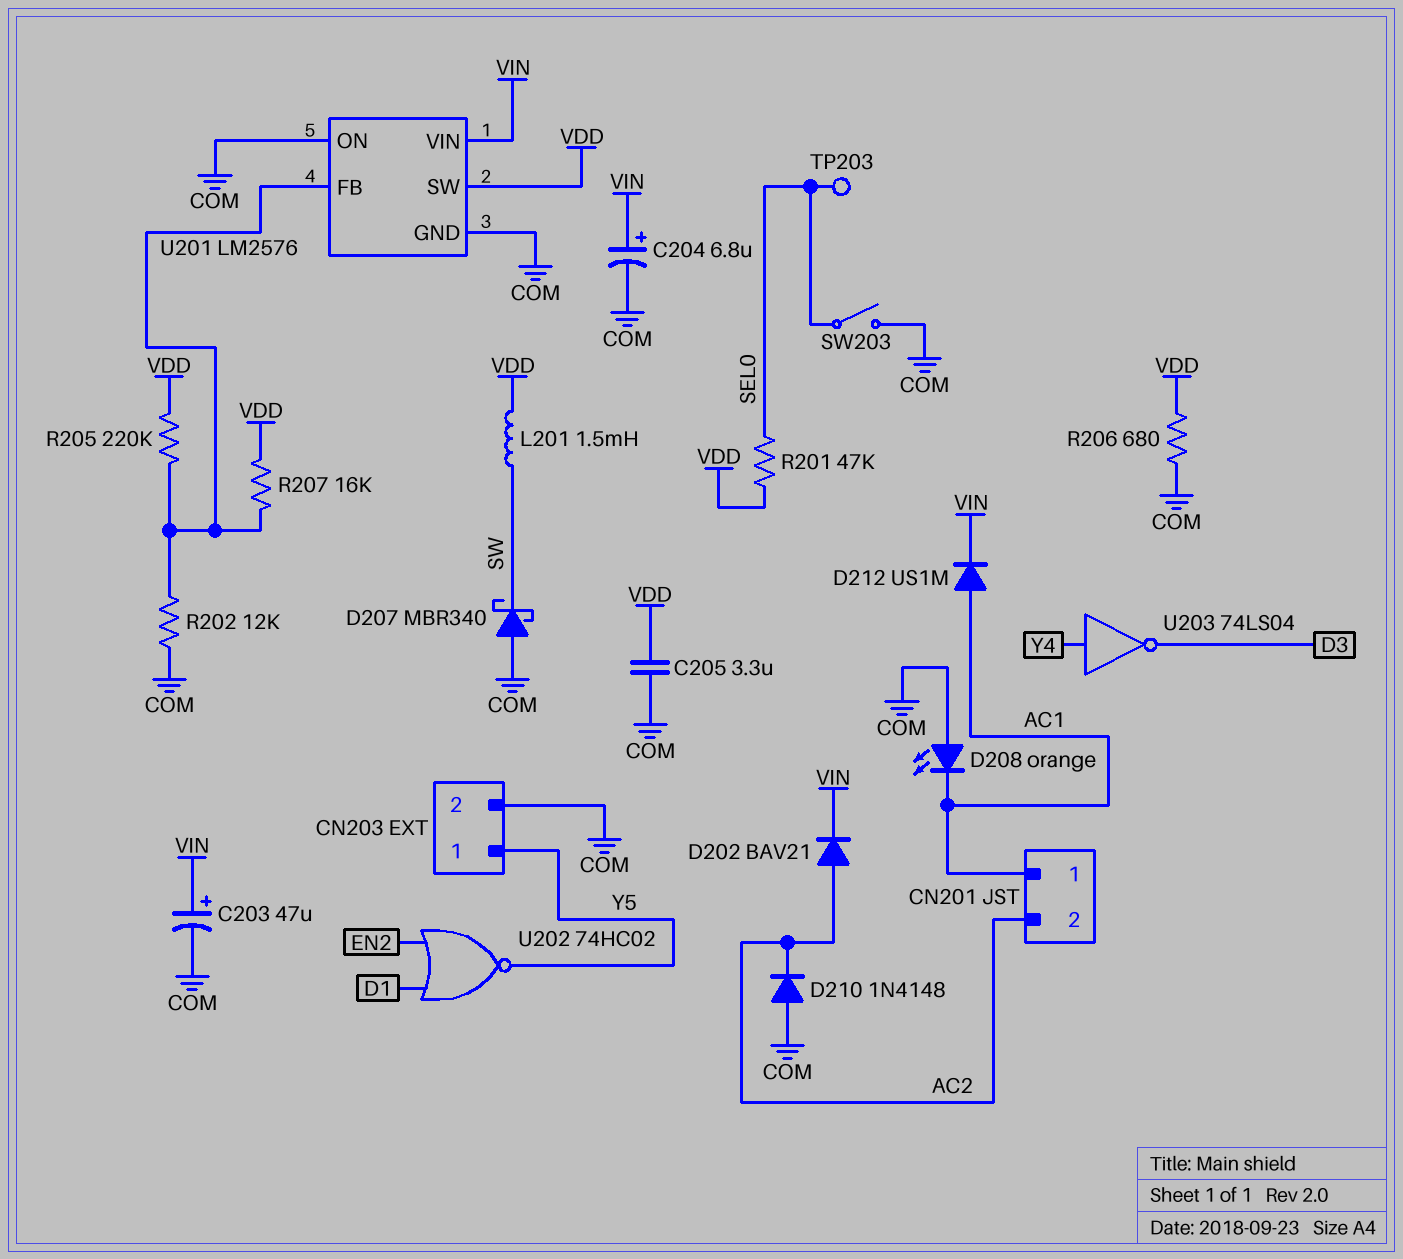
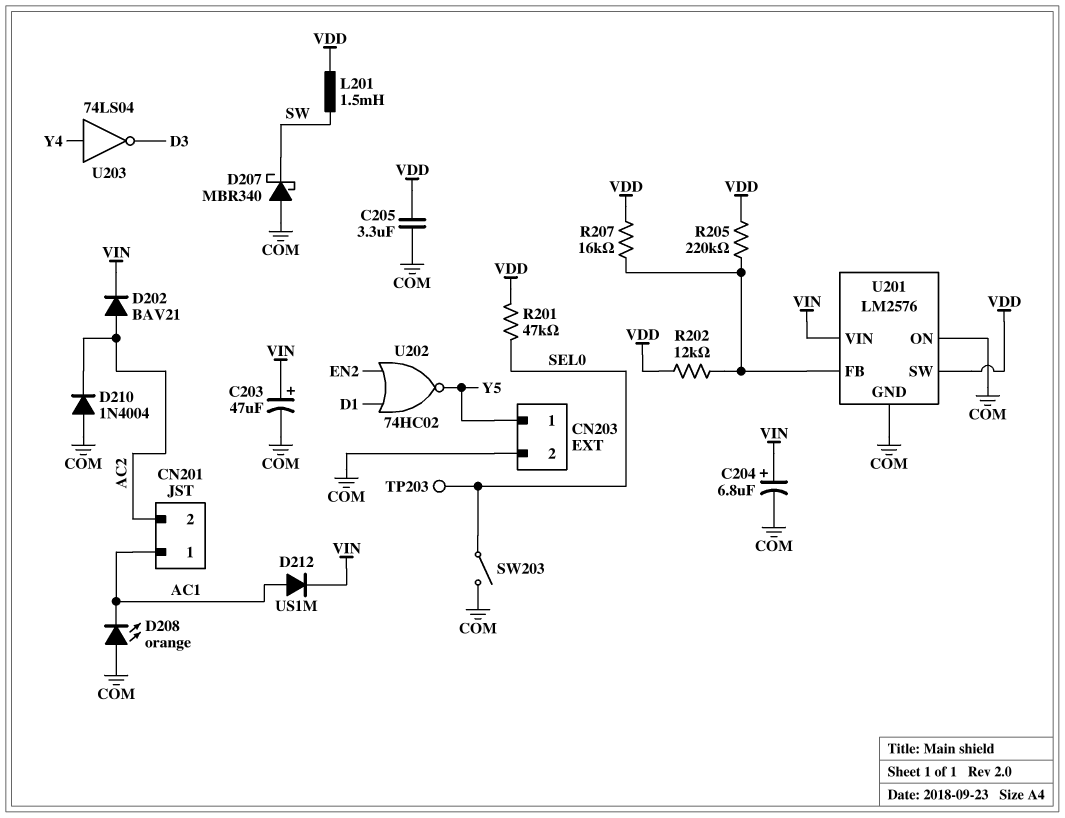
D210: diode 1N4148 (A COM, K AC2) -> diode 1N4004 (A COM, K AC2)
R202: 12k (COM, U201/FB) -> 12k (U201/FB, VDD)
R206: 680 (COM, VDD) -> none

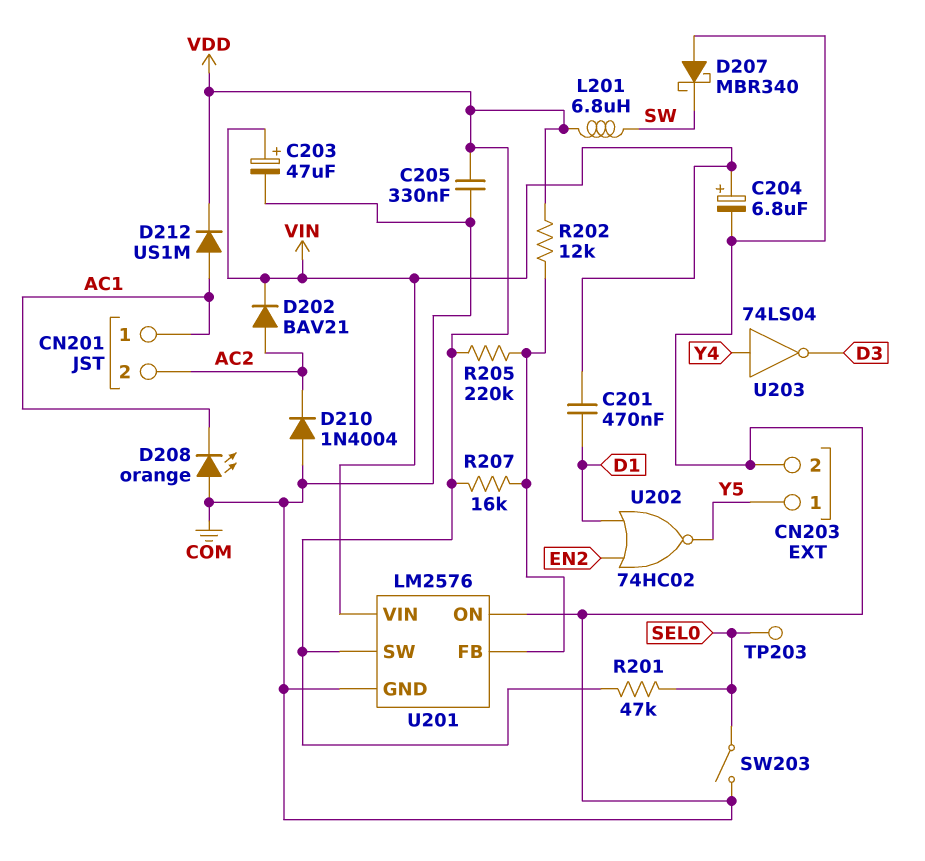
C201: none -> 470nF (D1, VIN)
C205: 3.3uF (COM, VDD) -> 330nF (COM, VDD)
D212: diode US1M (A AC1, K VIN) -> diode US1M (A AC1, K VDD)
L201: 1.5mH (SW, VDD) -> 6.8uH (SW, VDD)

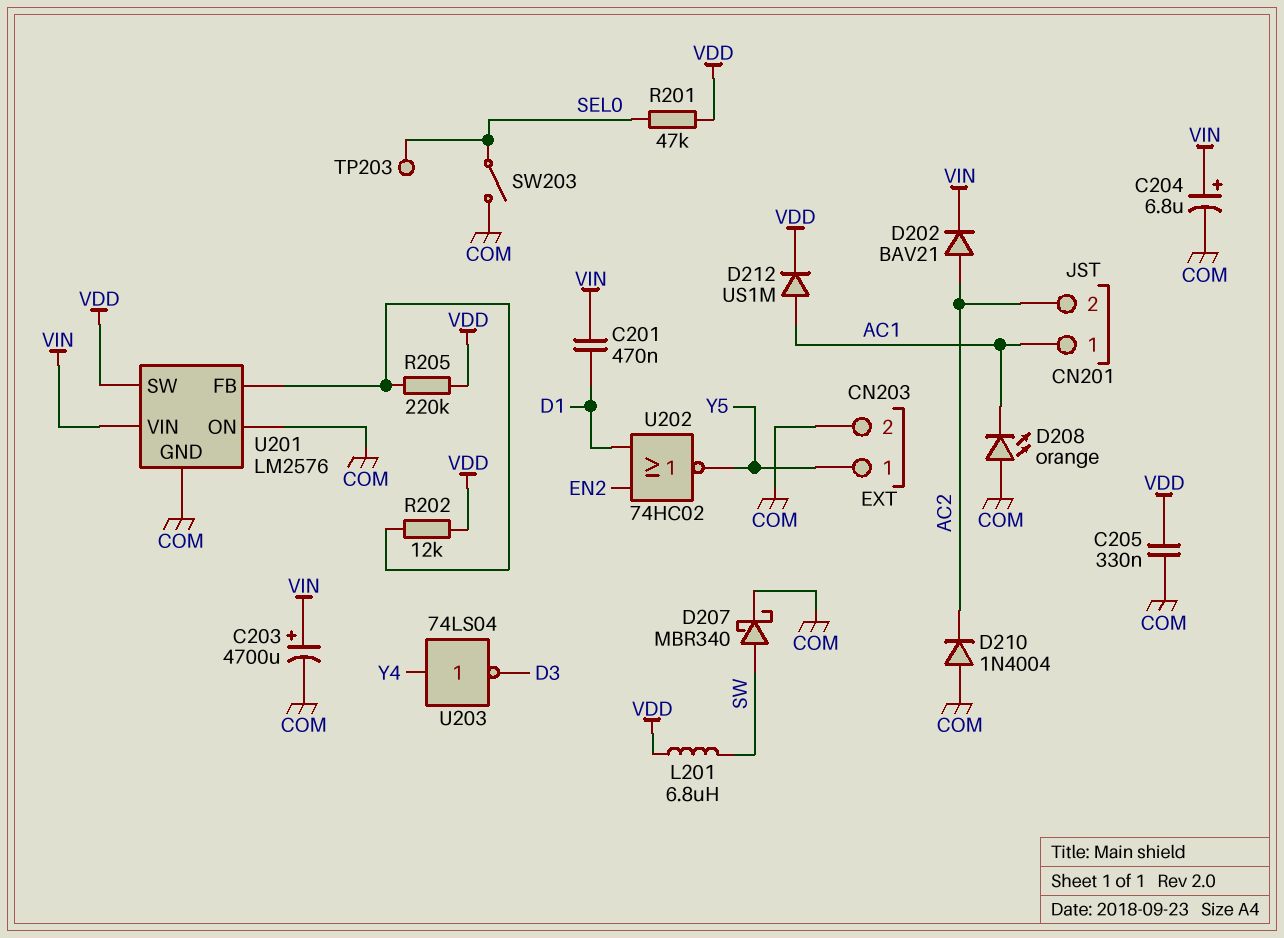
C203: 47uF (plus VIN, minus COM) -> 4700uF (plus VIN, minus COM)
D207: schottky MBR340 (A COM, K SW) -> schottky MBR340 (A SW, K COM)
R207: 16k (U201/FB, VDD) -> none

